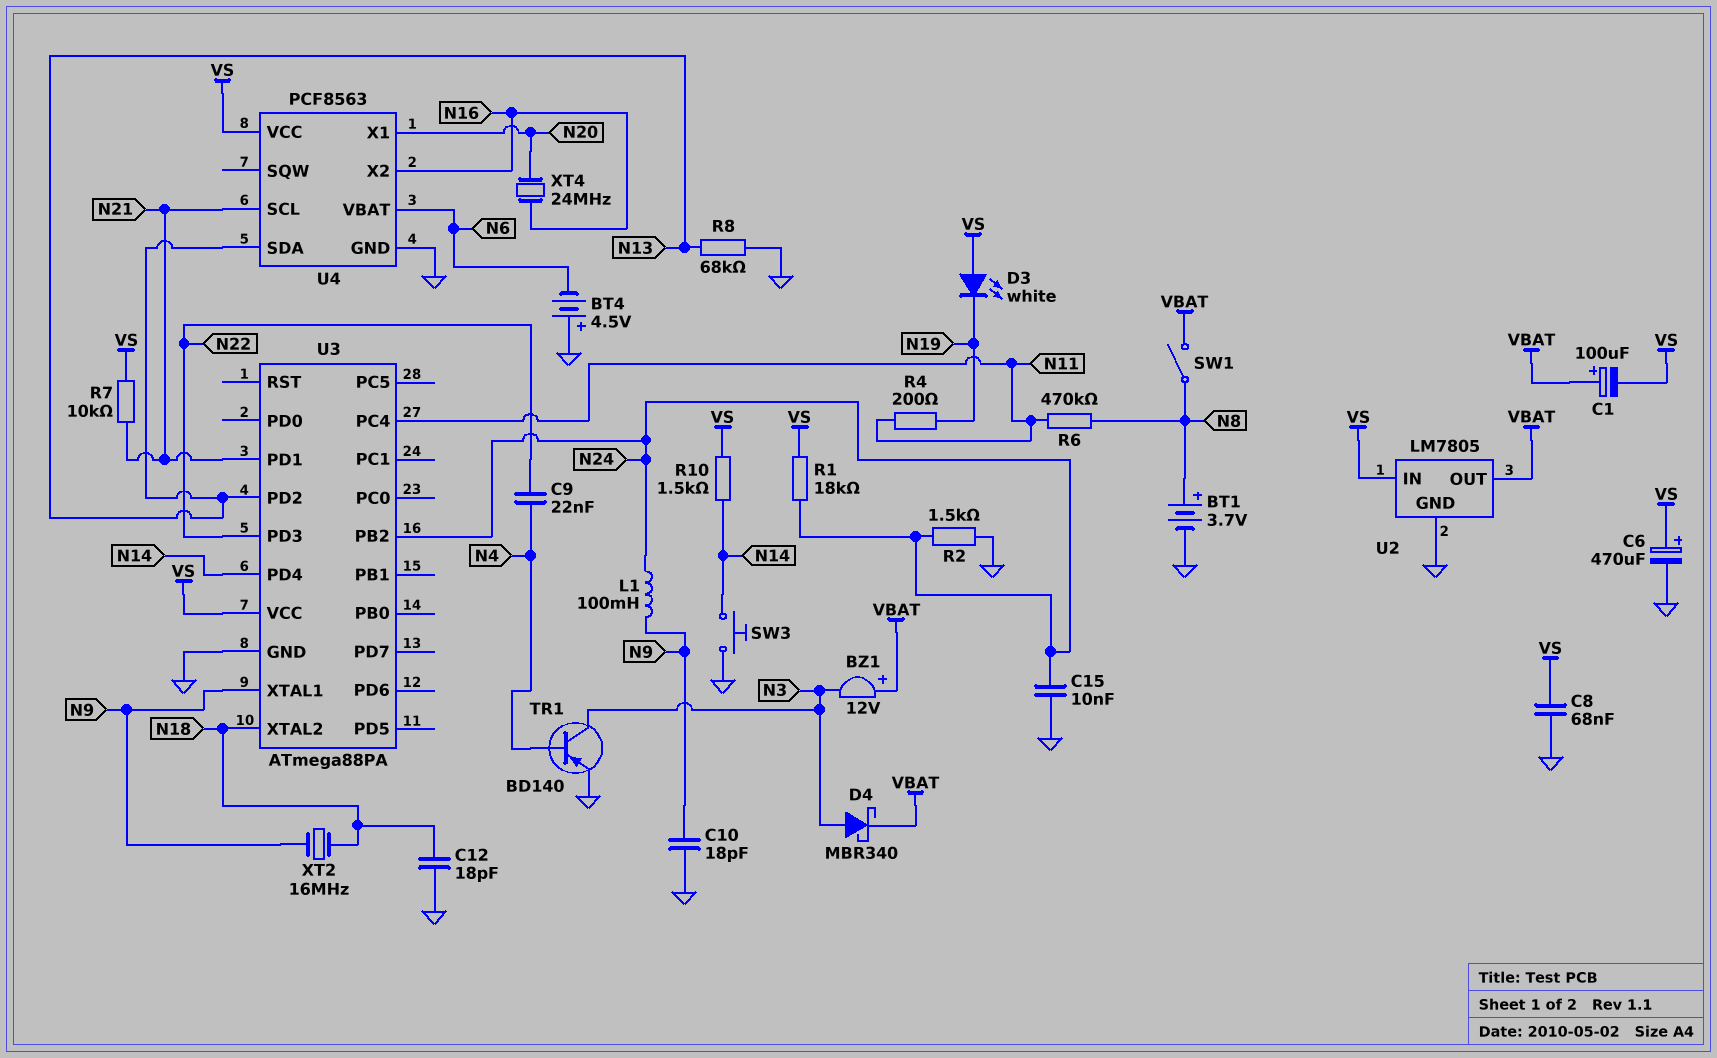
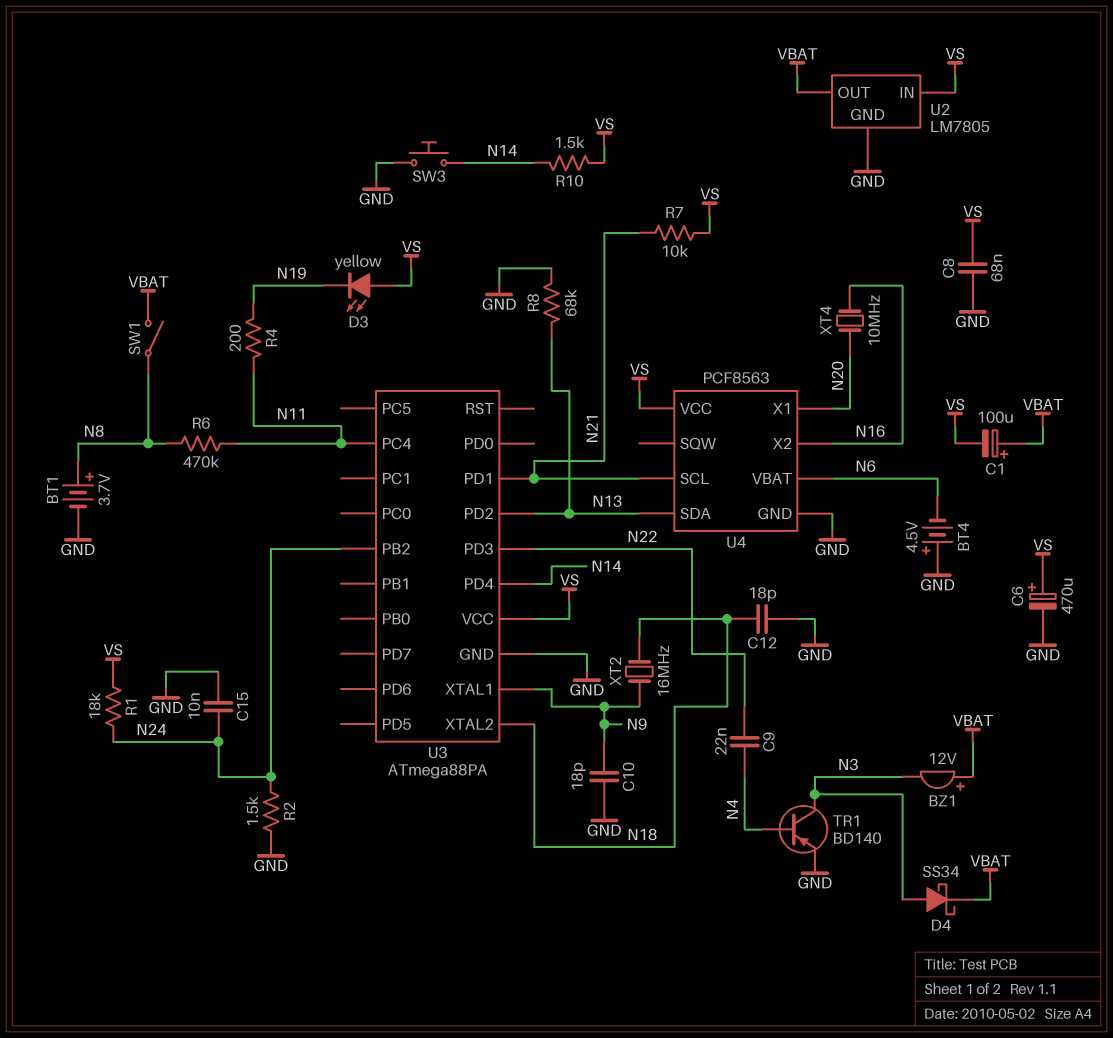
D3: LED white (A VS, K N19) -> LED yellow (A VS, K N19)
D4: schottky MBR340 (A N3, K VBAT) -> schottky SS34 (A N3, K VBAT)
L1: 100mH (N9, N24) -> none
XT4: 24MHz (N16, N20) -> 10MHz (N16, N20)

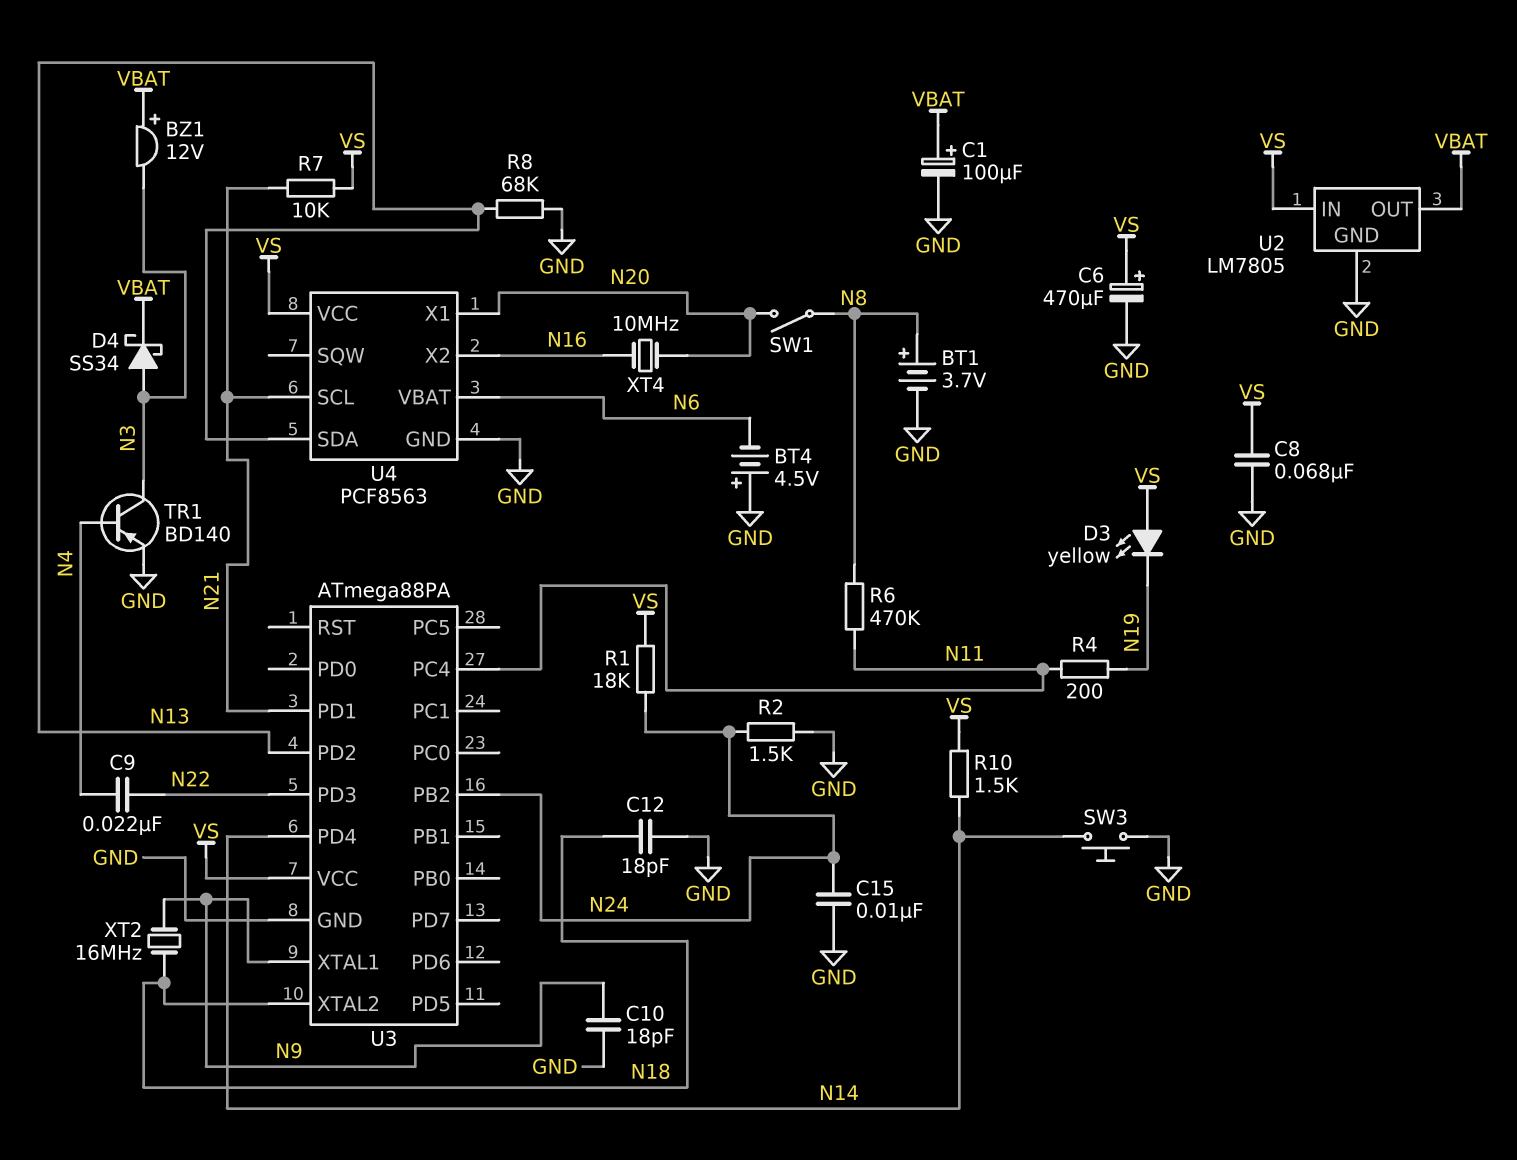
C1: 100uF (plus VBAT, minus VS) -> 100uF (plus VBAT, minus GND)
SW1: switch (N8, VBAT) -> switch (N8, N20)

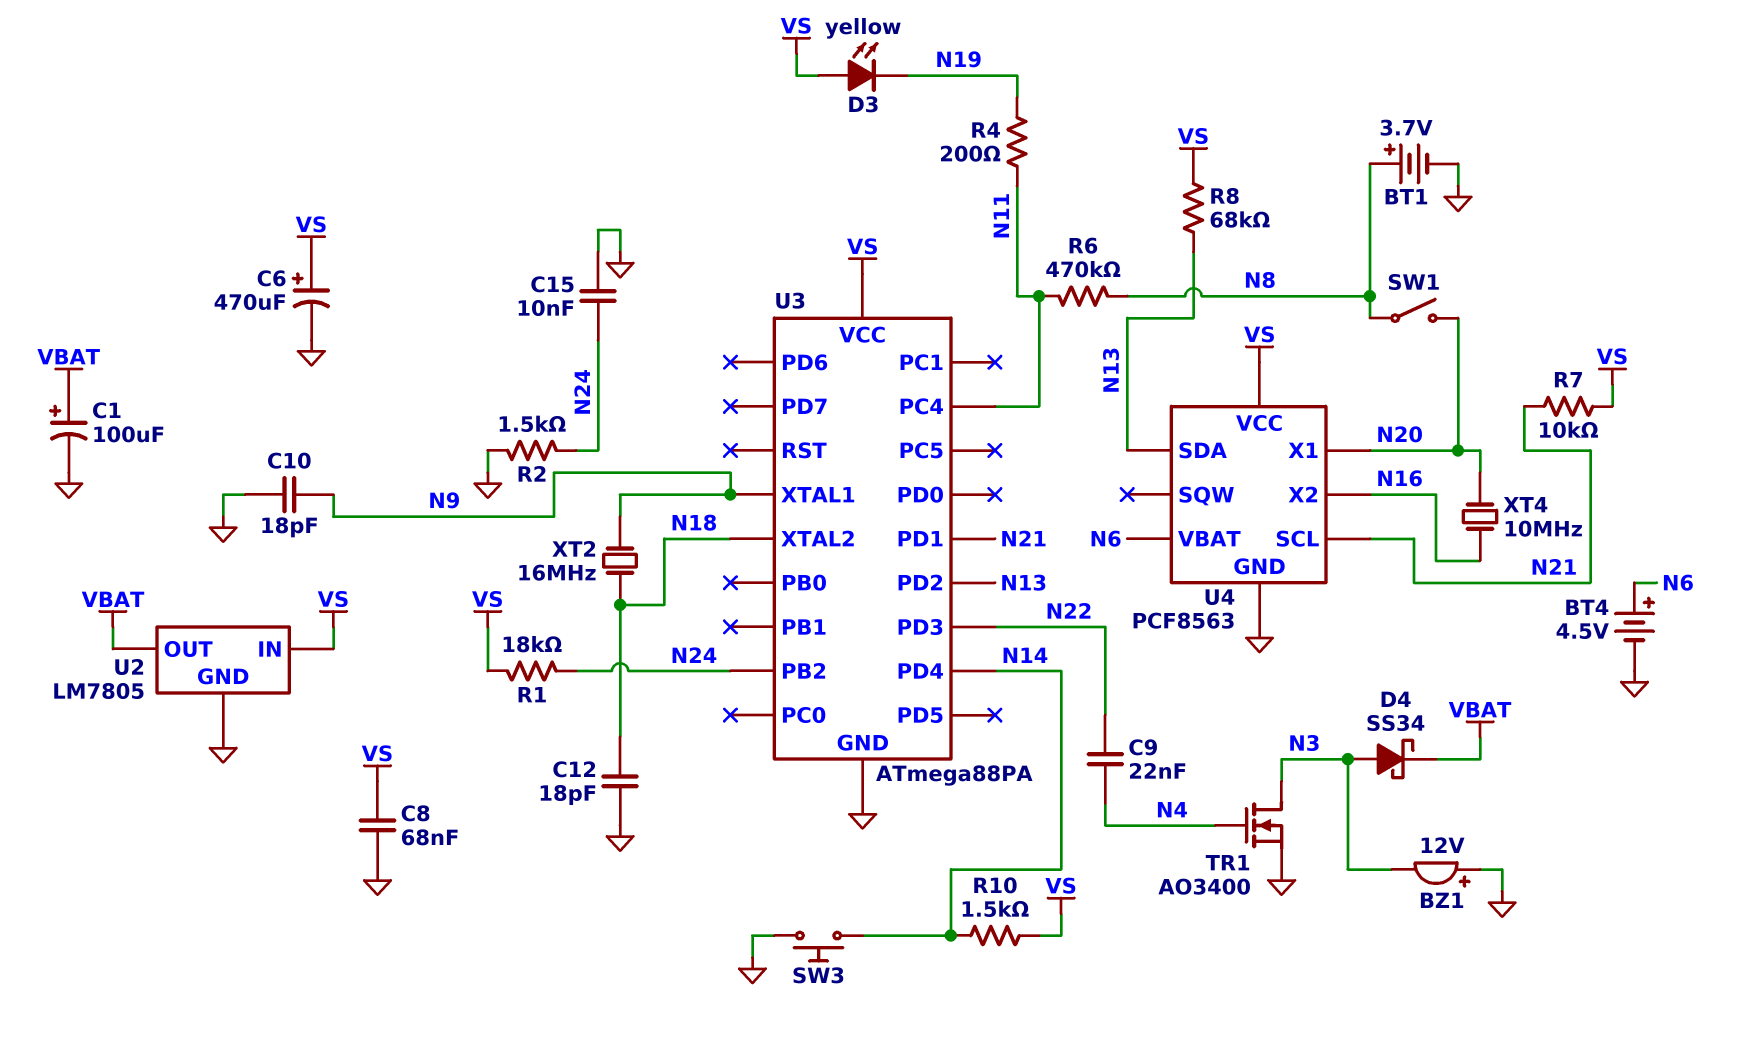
BT4: 4.5V (plus GND, minus N6) -> 4.5V (plus N6, minus GND)
BZ1: buzzer 12V (plus VBAT, minus N3) -> buzzer 12V (plus GND, minus N3)
R8: 68k (GND, N13) -> 68k (N13, VS)
TR1: PNP BD140 (B N4, C N3, E GND) -> NMOS AO3400 (G N4, D N3, S GND)

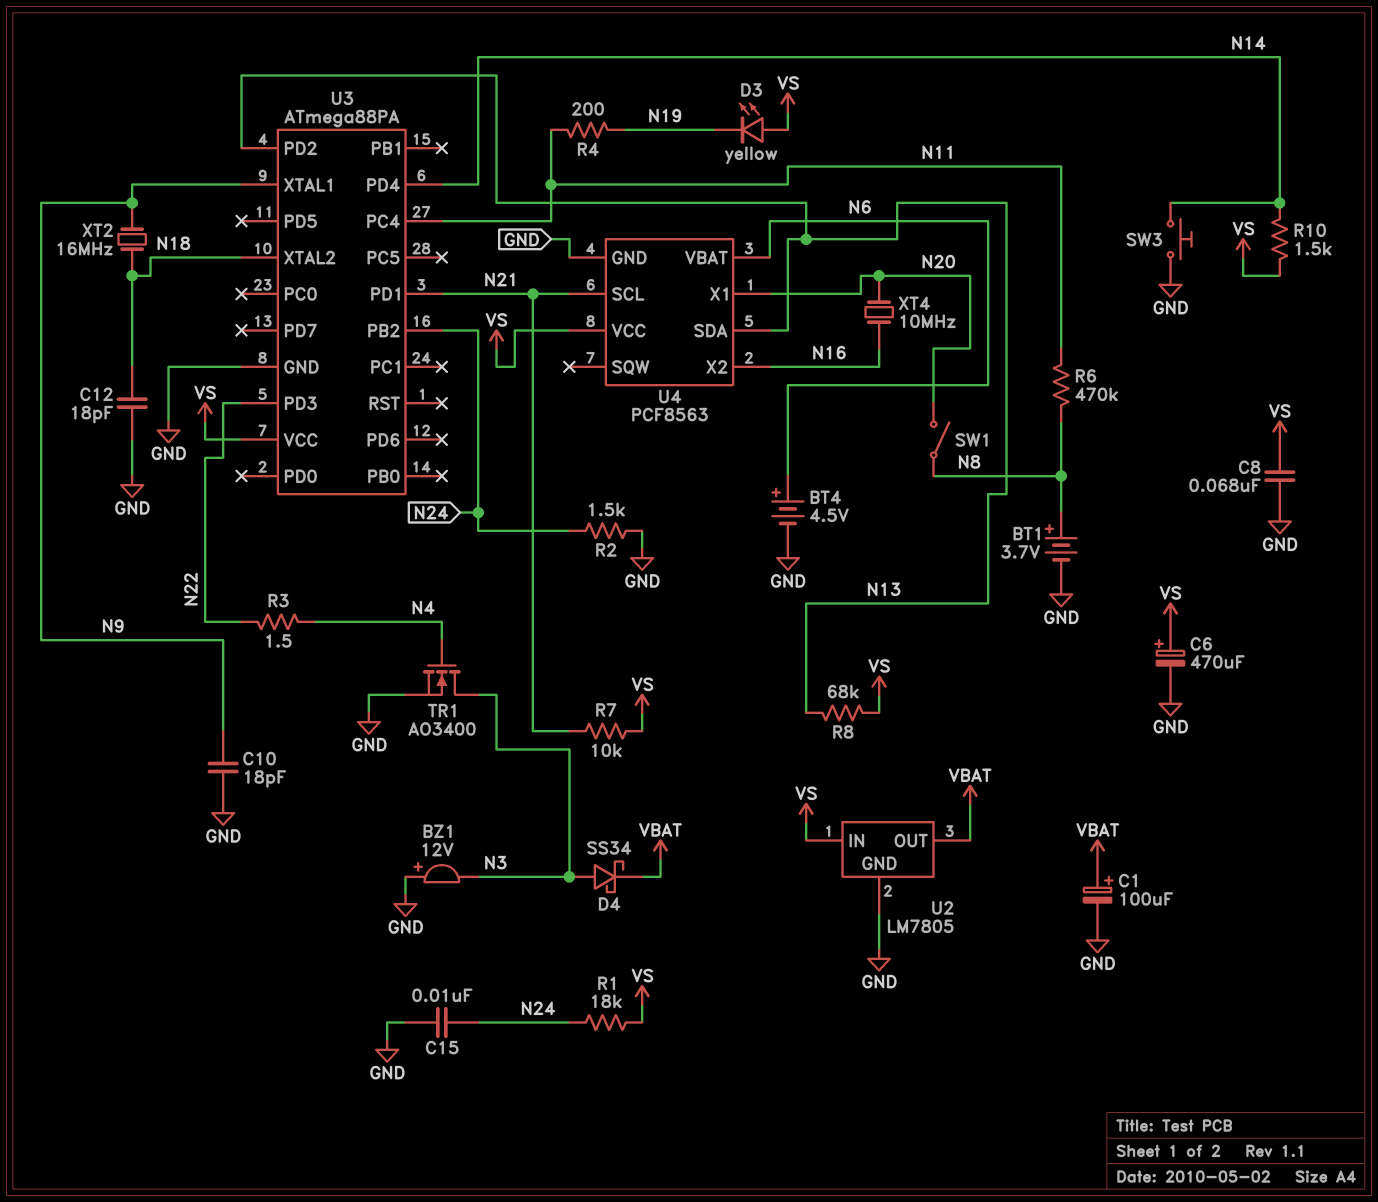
C9: 22nF (N4, N22) -> none
R3: none -> 1.5 (N4, N22)

